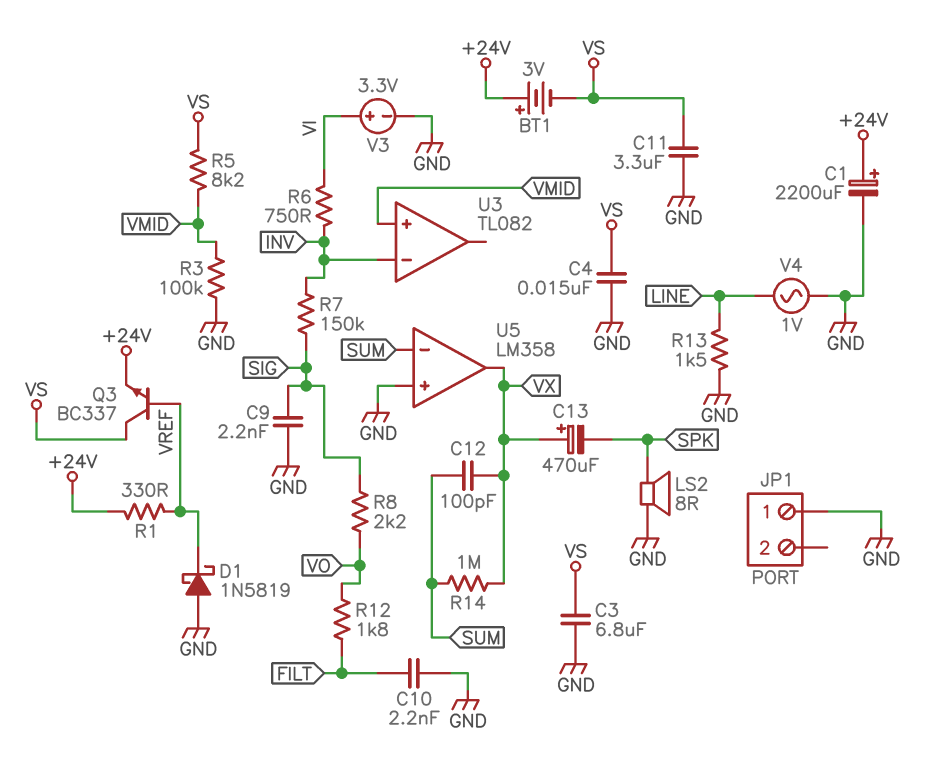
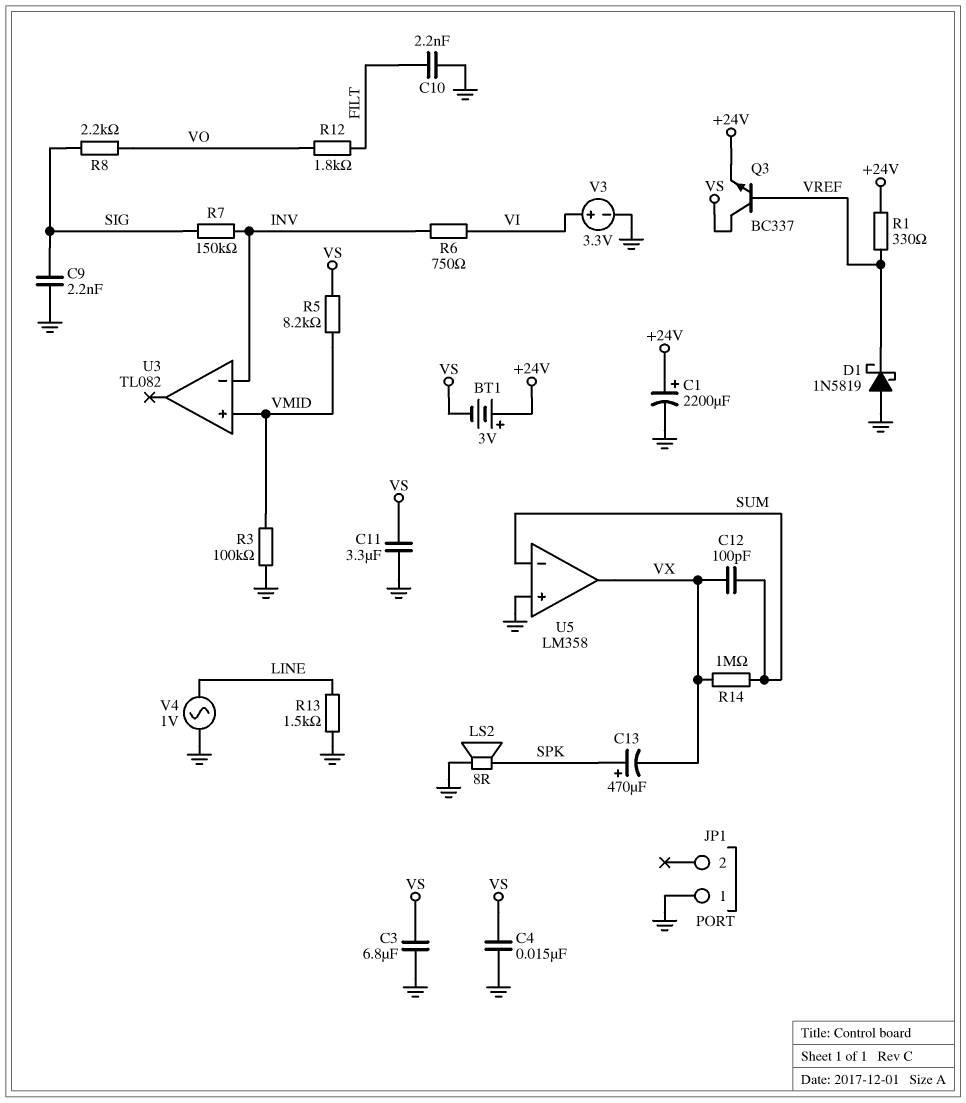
C13: 470uF (plus VX, minus SPK) -> 470uF (plus SPK, minus VX)

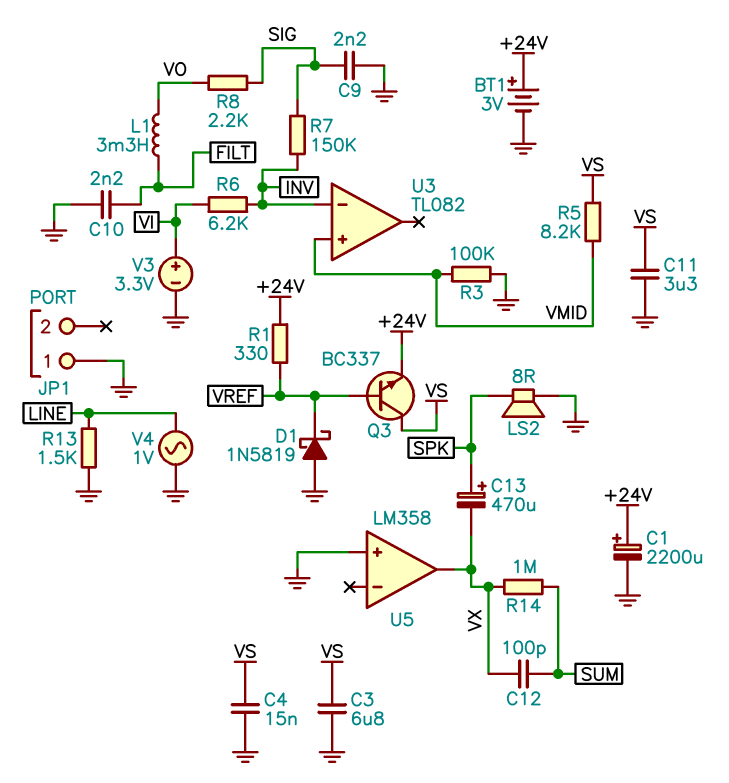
BT1: 3V (plus +24V, minus VS) -> 3V (plus +24V, minus GND)
L1: none -> 3.3mH (FILT, VO)
R6: 750 (INV, VI) -> 6.2k (INV, VI)
R12: 1.8k (FILT, VO) -> none
U5 pin in-: SUM -> none

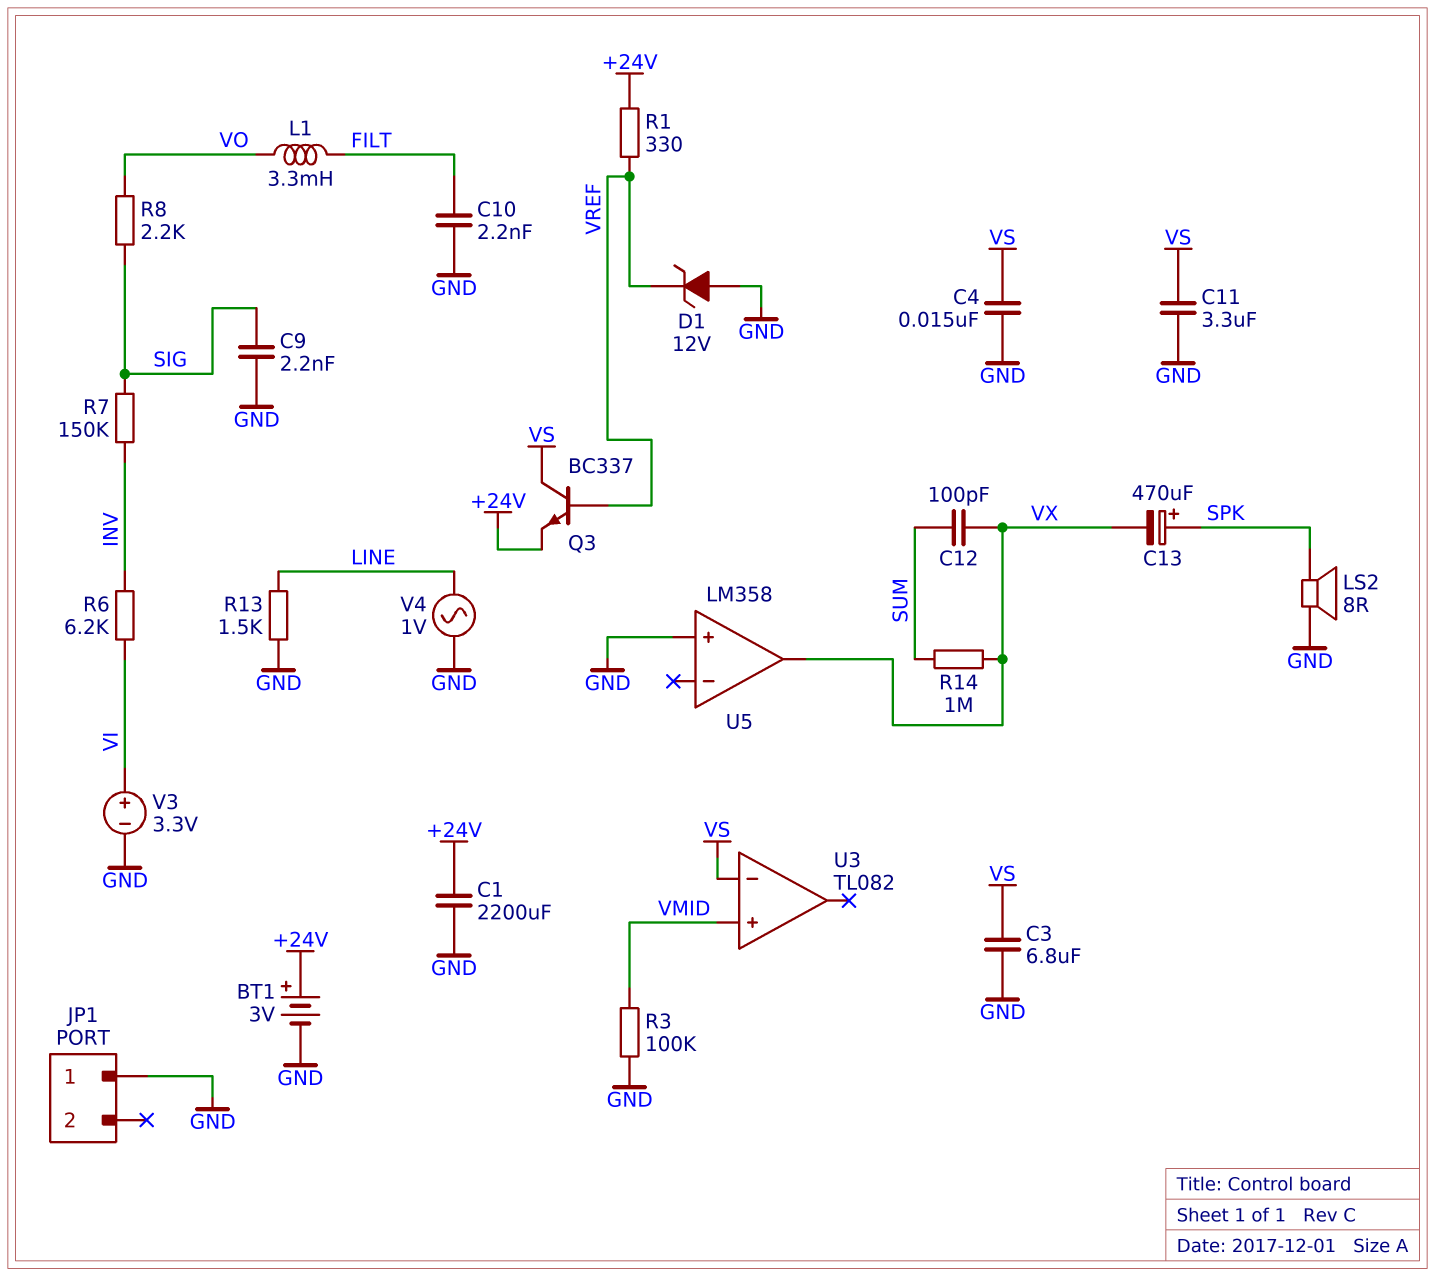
C1: 2200uF (plus +24V, minus GND) -> 2200uF (+24V, GND)
D1: schottky 1N5819 (A GND, K VREF) -> zener 12V (A GND, K VREF)
R5: 8.2k (VMID, VS) -> none
U3 pin in-: INV -> VS

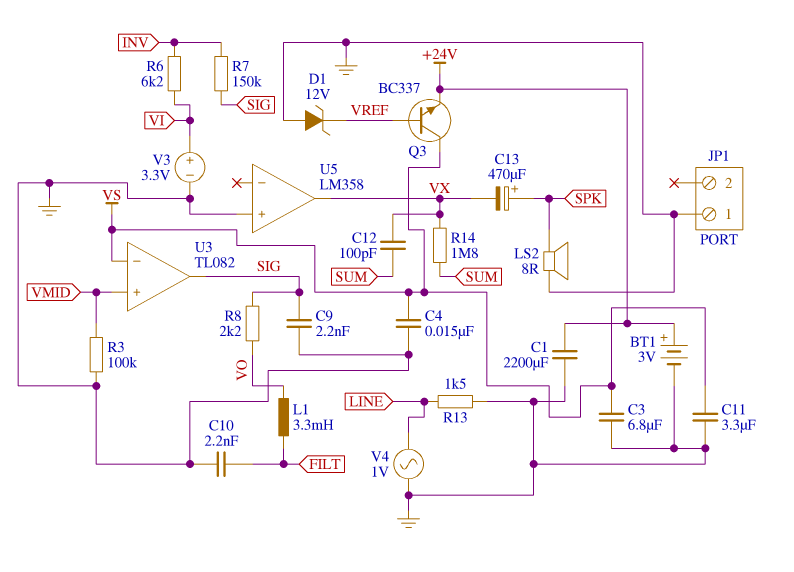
R1: 330 (+24V, VREF) -> none
R14: 1M (SUM, VX) -> 1.8M (SUM, VX)
U3 pin out: none -> SIG

